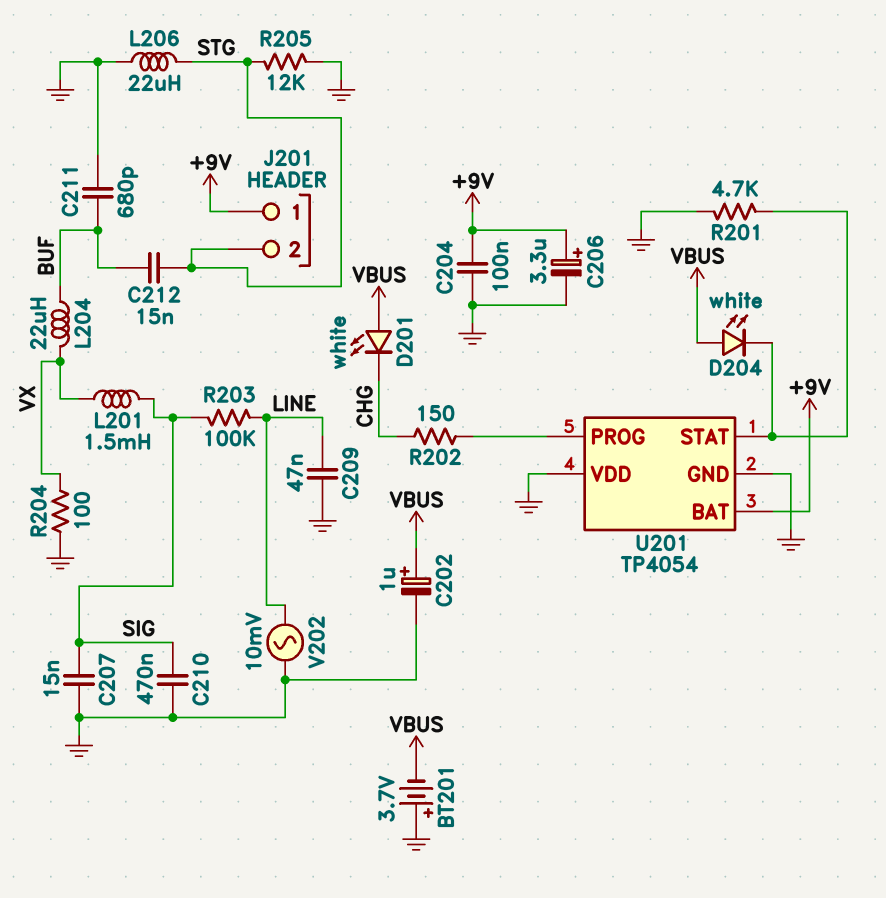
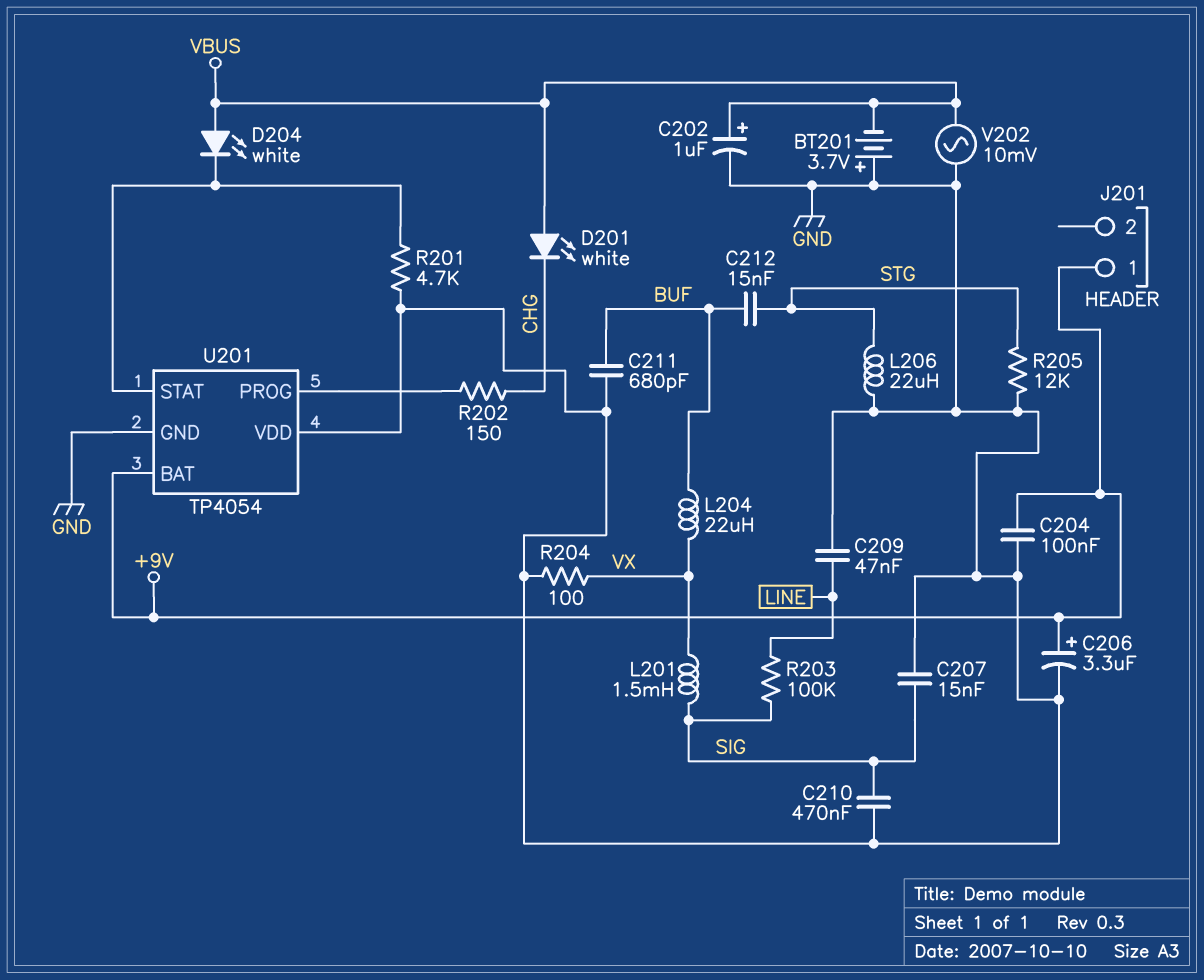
J201 pin 2: STG -> none
V202: AC 10mV (GND, LINE) -> AC 10mV (GND, VBUS)

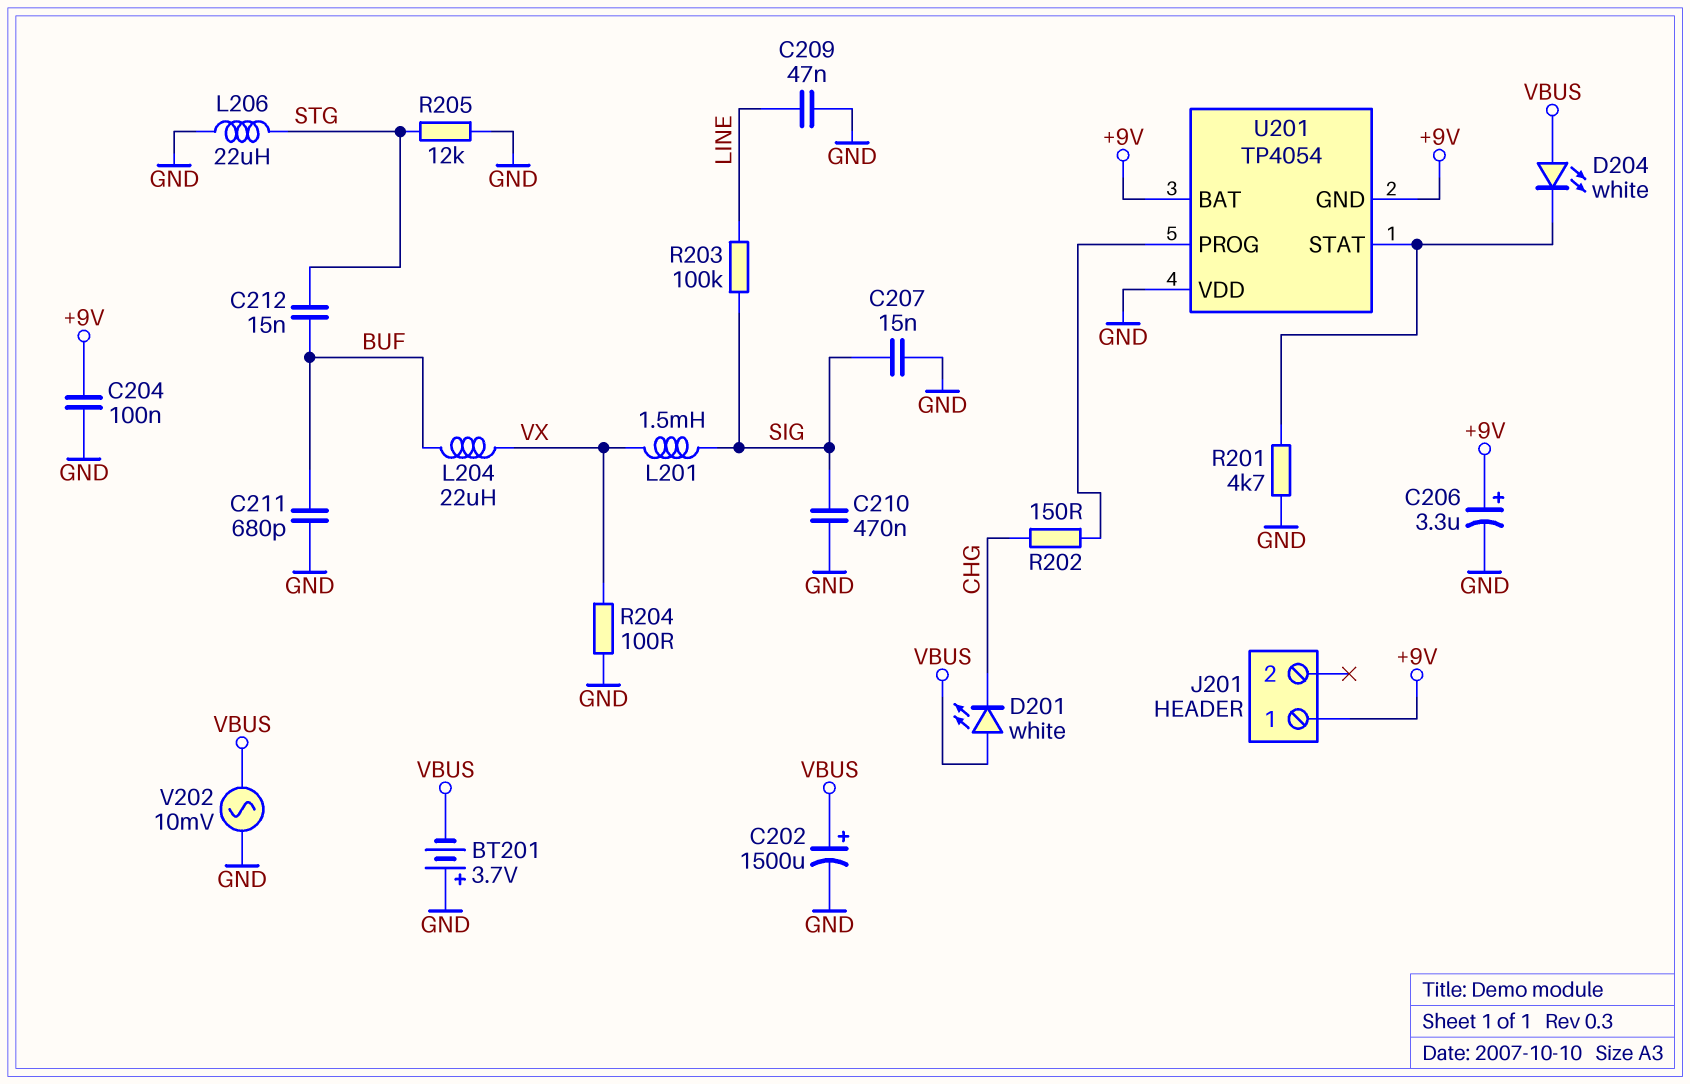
C202: 1uF (plus VBUS, minus GND) -> 1500uF (plus VBUS, minus GND)
U201 pin GND: GND -> +9V

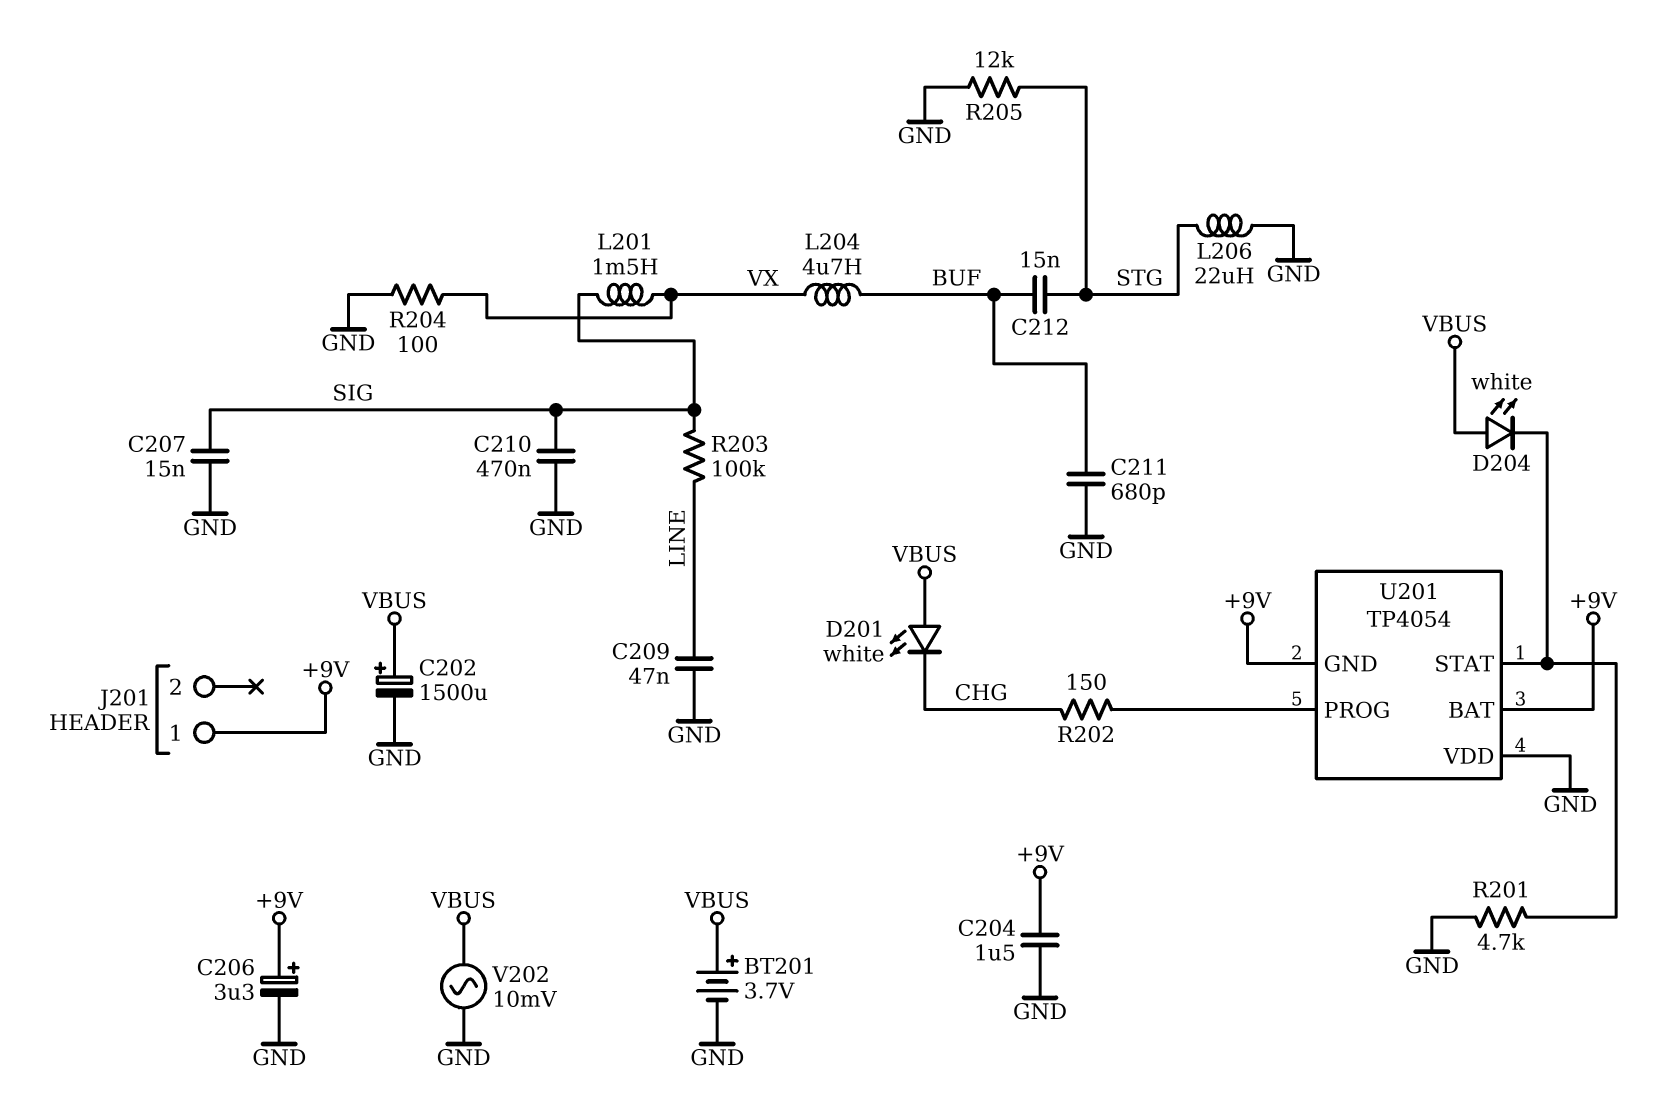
BT201: 3.7V (plus GND, minus VBUS) -> 3.7V (plus VBUS, minus GND)
C204: 100nF (+9V, GND) -> 1.5uF (+9V, GND)
L204: 22uH (BUF, VX) -> 4.7uH (BUF, VX)

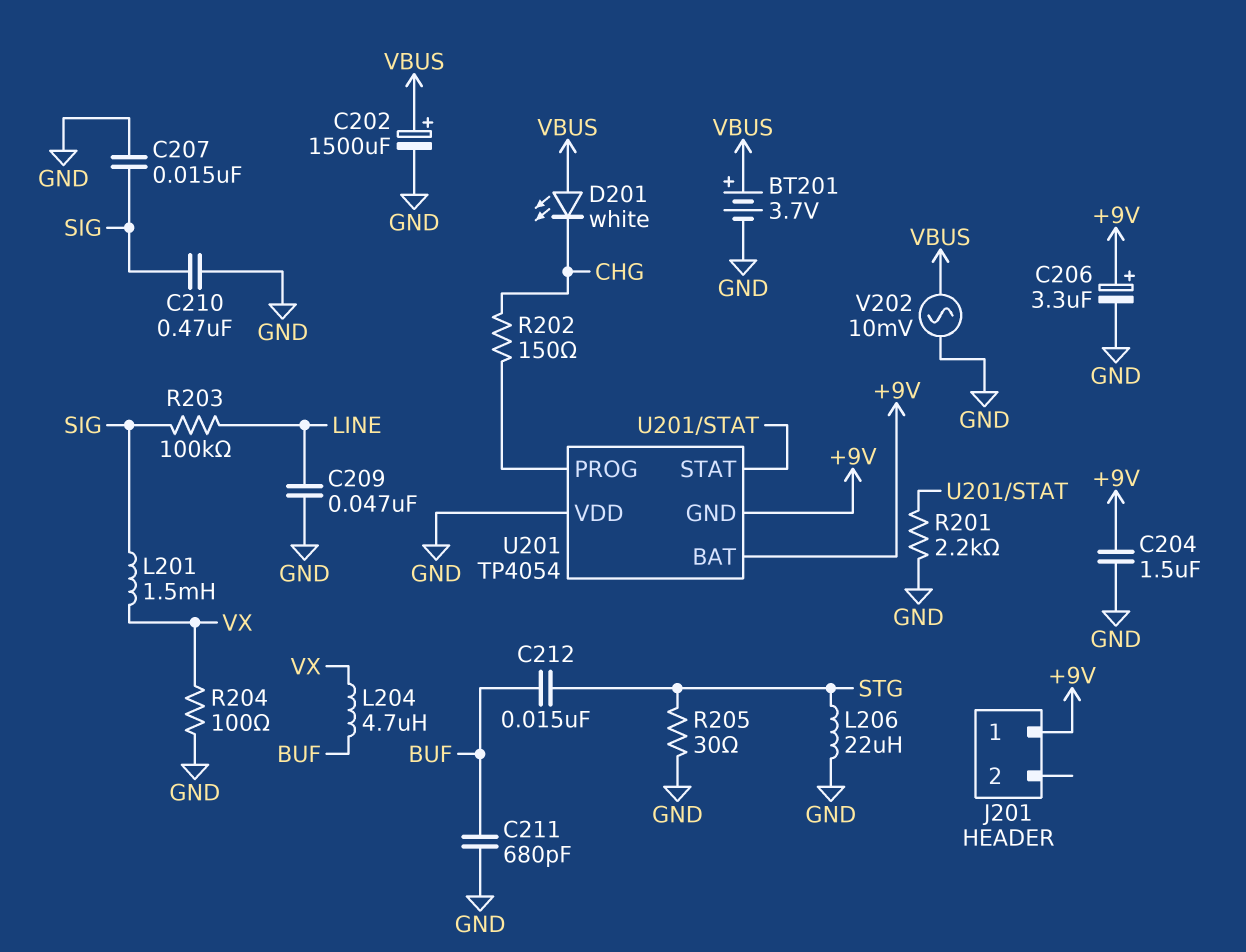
D204: LED white (A VBUS, K U201/STAT) -> none
R201: 4.7k (GND, U201/STAT) -> 2.2k (GND, U201/STAT)
R205: 12k (GND, STG) -> 30 (GND, STG)

